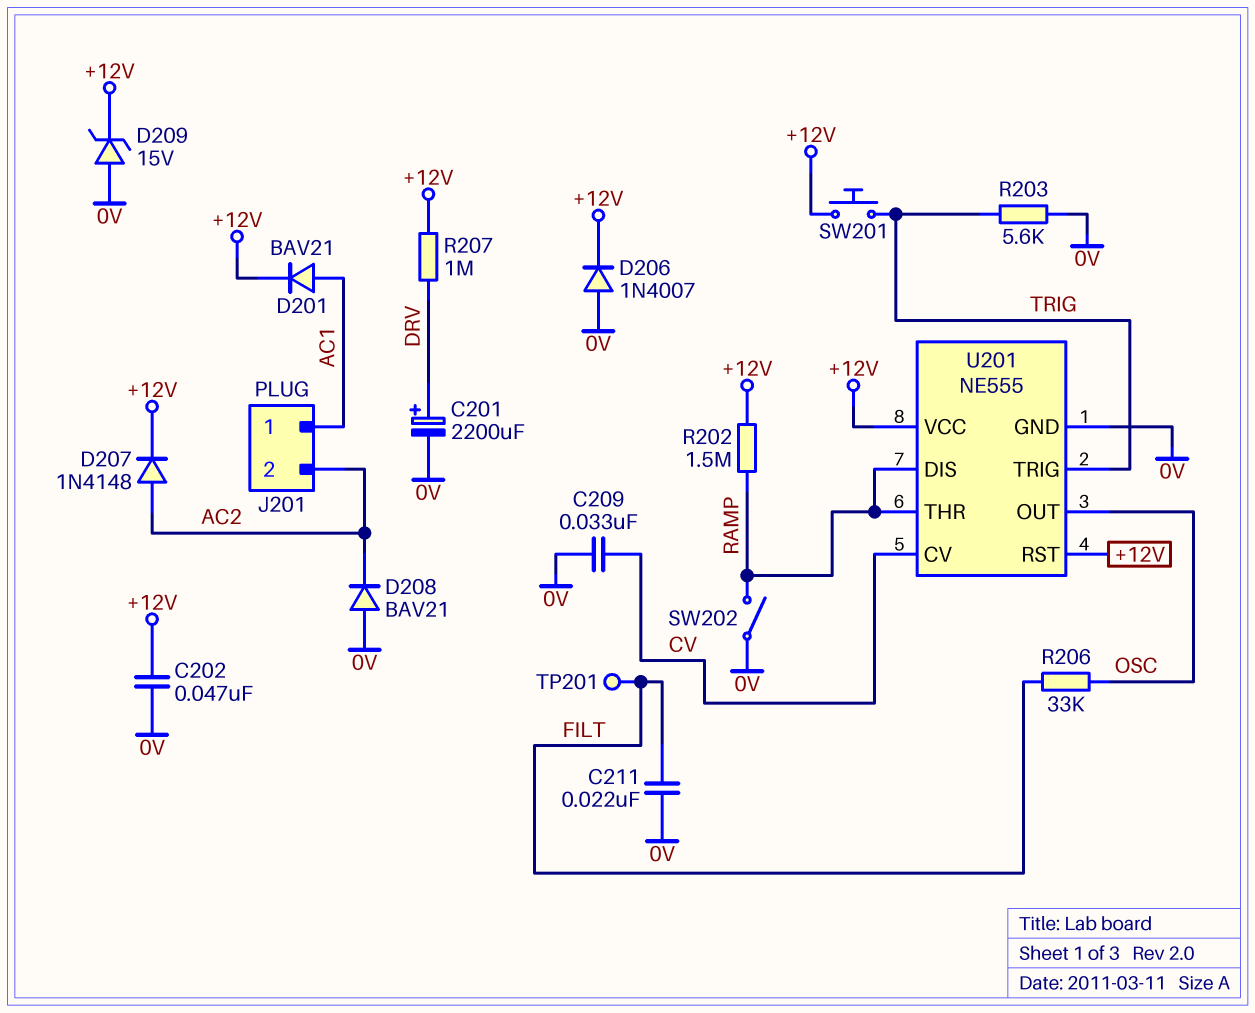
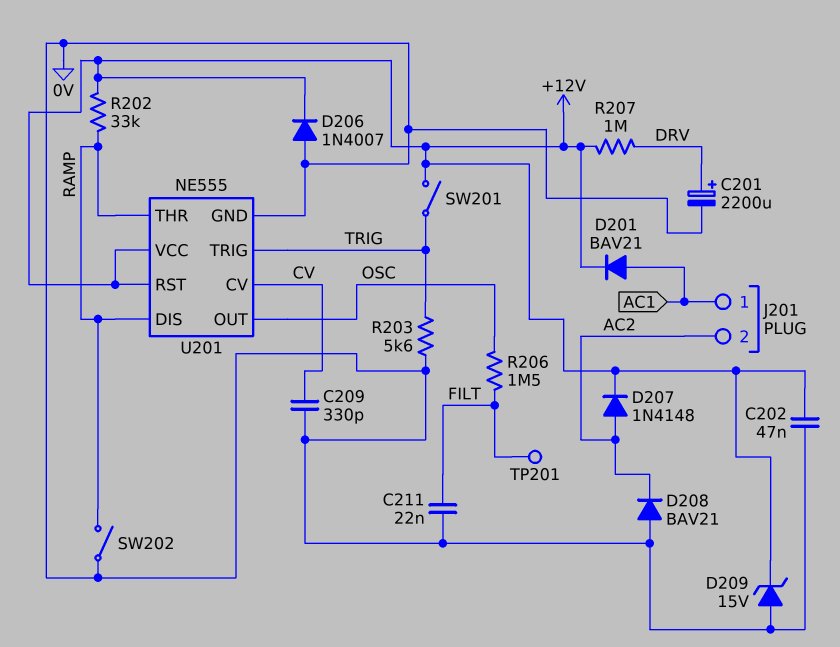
C209: 33nF (0V, CV) -> 330pF (0V, CV)
R202: 1.5M (+12V, RAMP) -> 33k (+12V, RAMP)
R206: 33k (FILT, OSC) -> 1.5M (FILT, OSC)
SW201: button (+12V, TRIG) -> switch (+12V, TRIG)

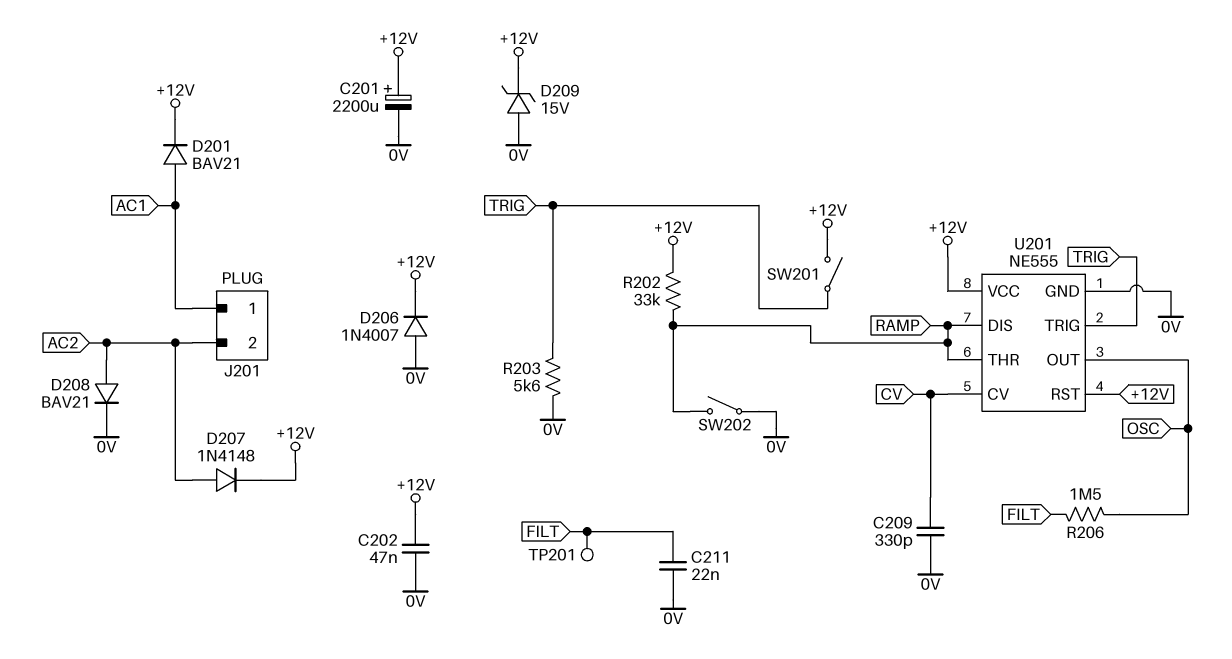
C201: 2200uF (plus DRV, minus 0V) -> 2200uF (plus +12V, minus 0V)
D208: diode BAV21 (A 0V, K AC2) -> diode BAV21 (A AC2, K 0V)
R207: 1M (+12V, DRV) -> none

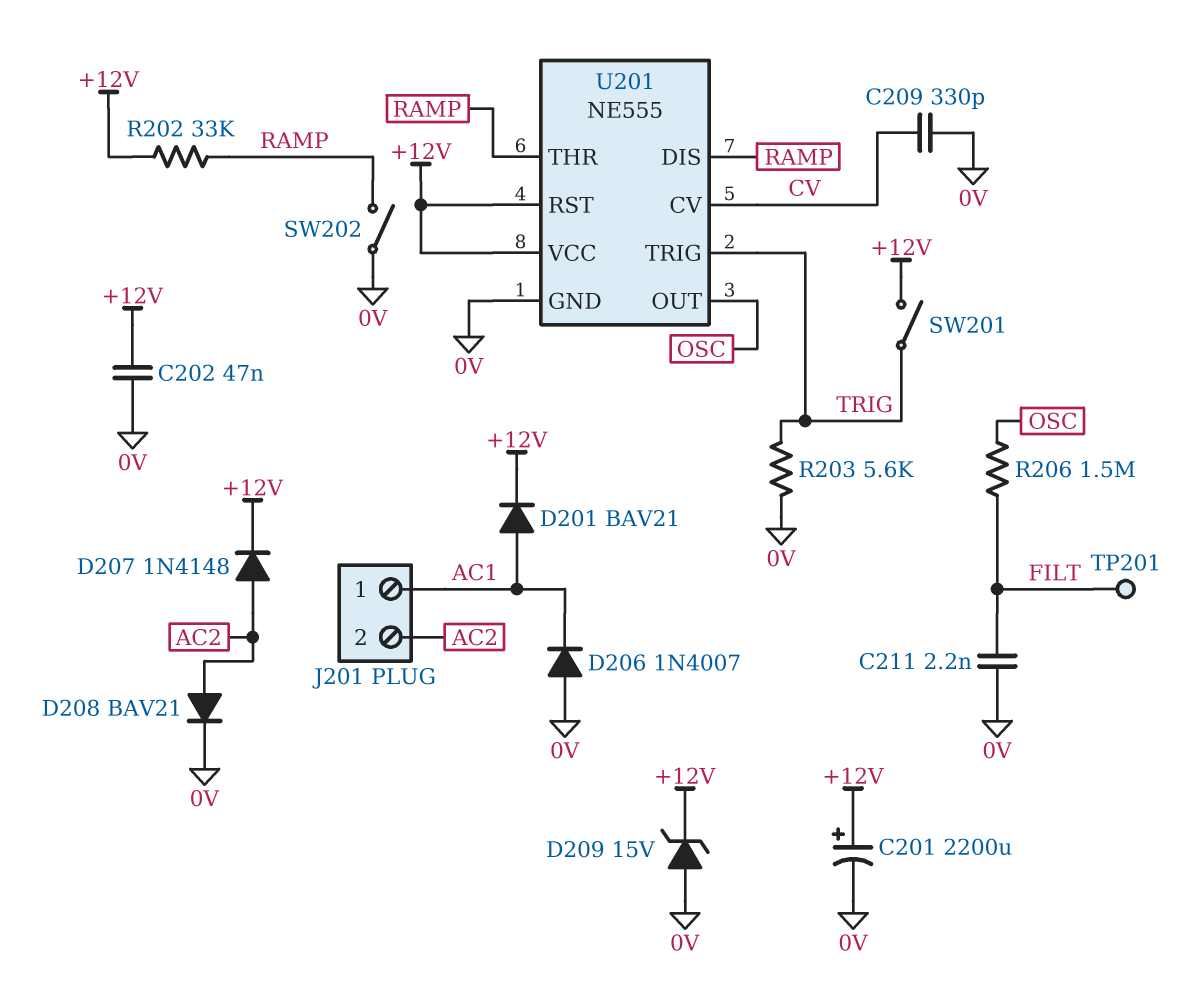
C211: 22nF (0V, FILT) -> 2.2nF (0V, FILT)
D206: diode 1N4007 (A 0V, K +12V) -> diode 1N4007 (A 0V, K AC1)

